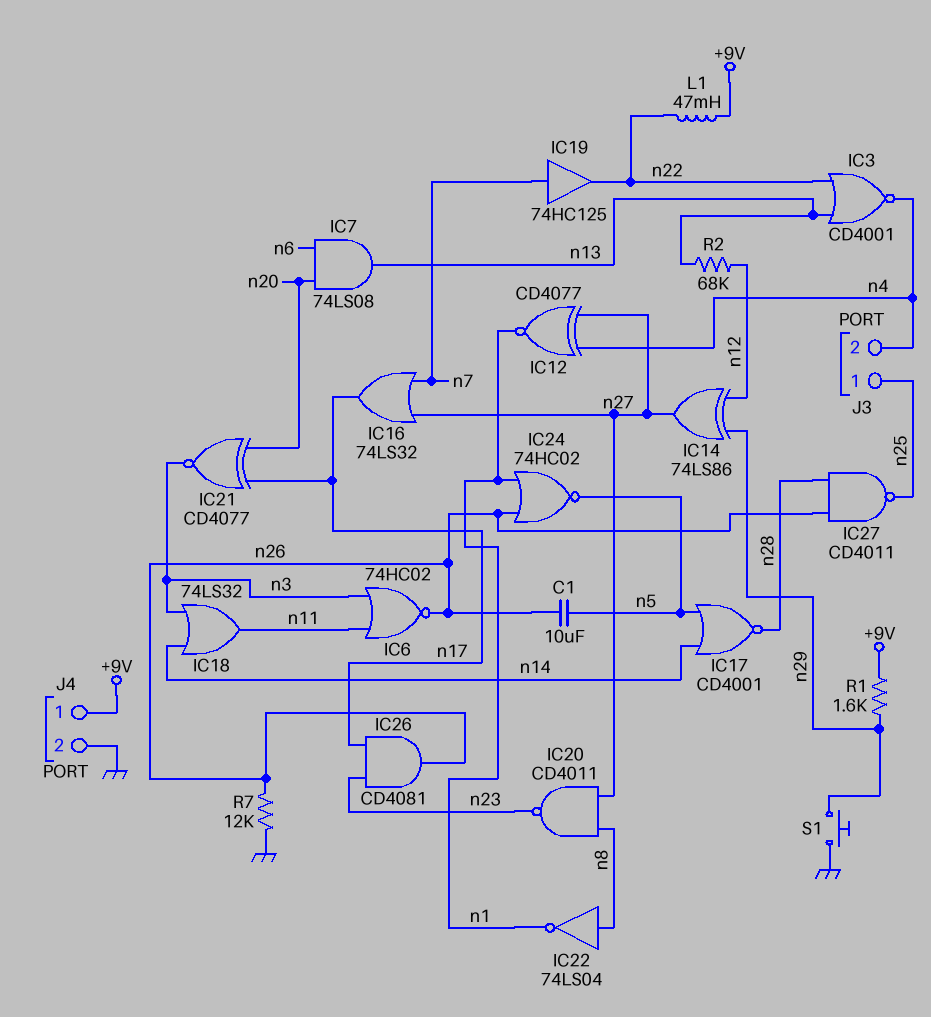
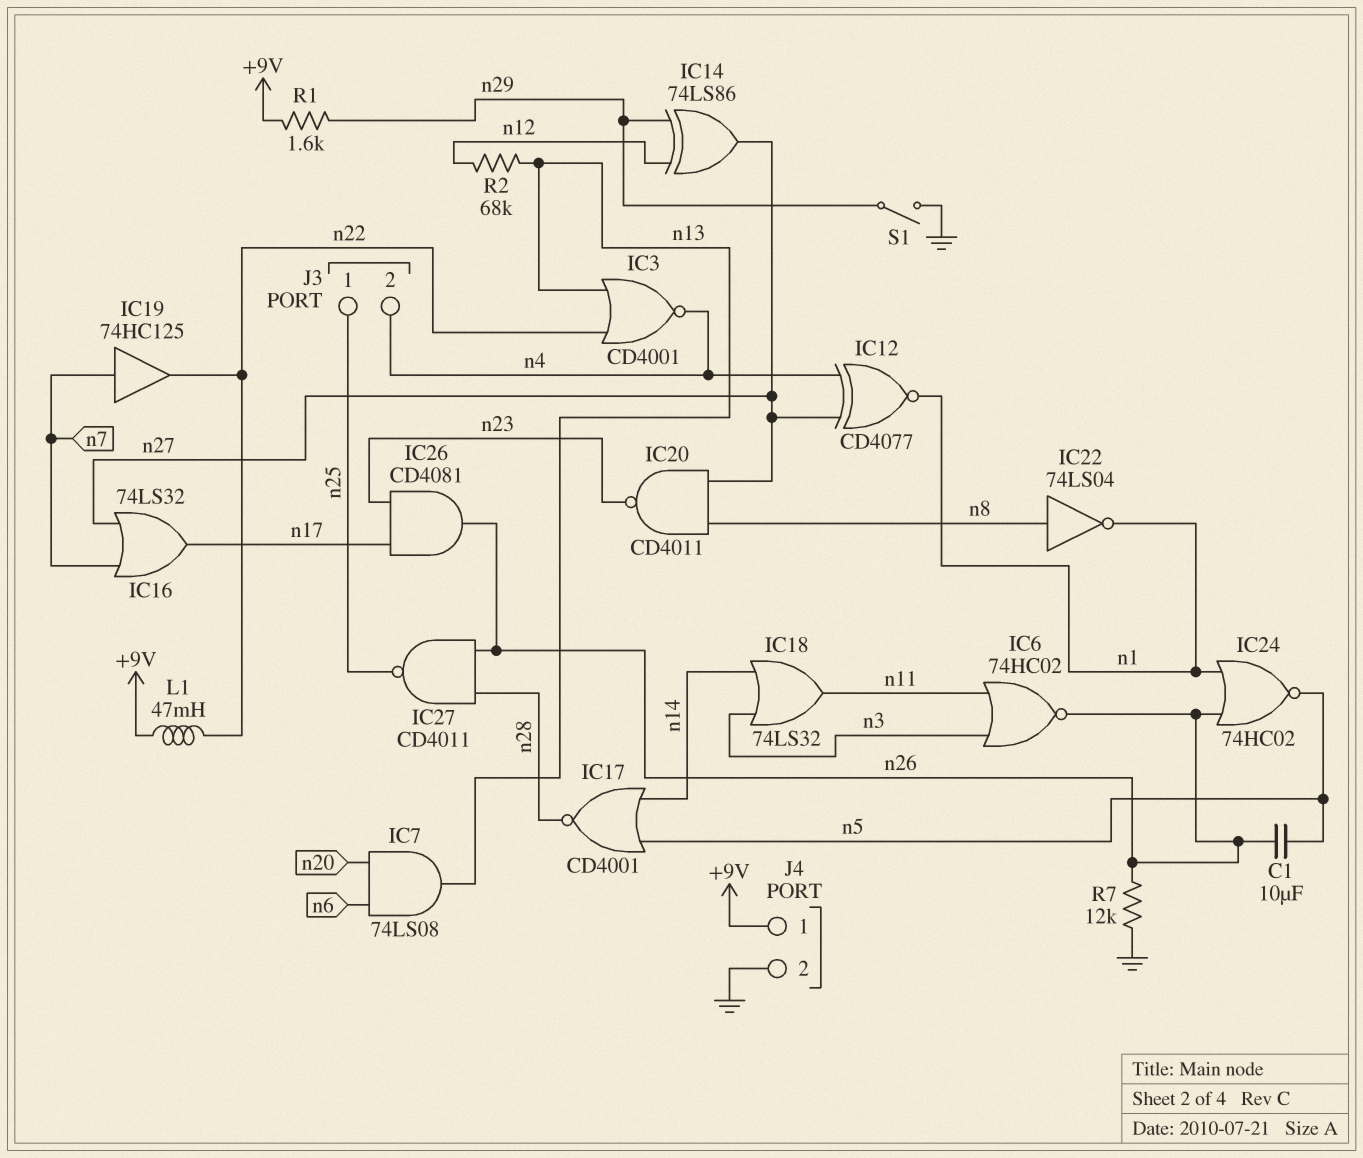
IC21: XNOR CD4077 (in n17, in n20, out n3) -> none
S1: button (GND, n29) -> switch (GND, n29)

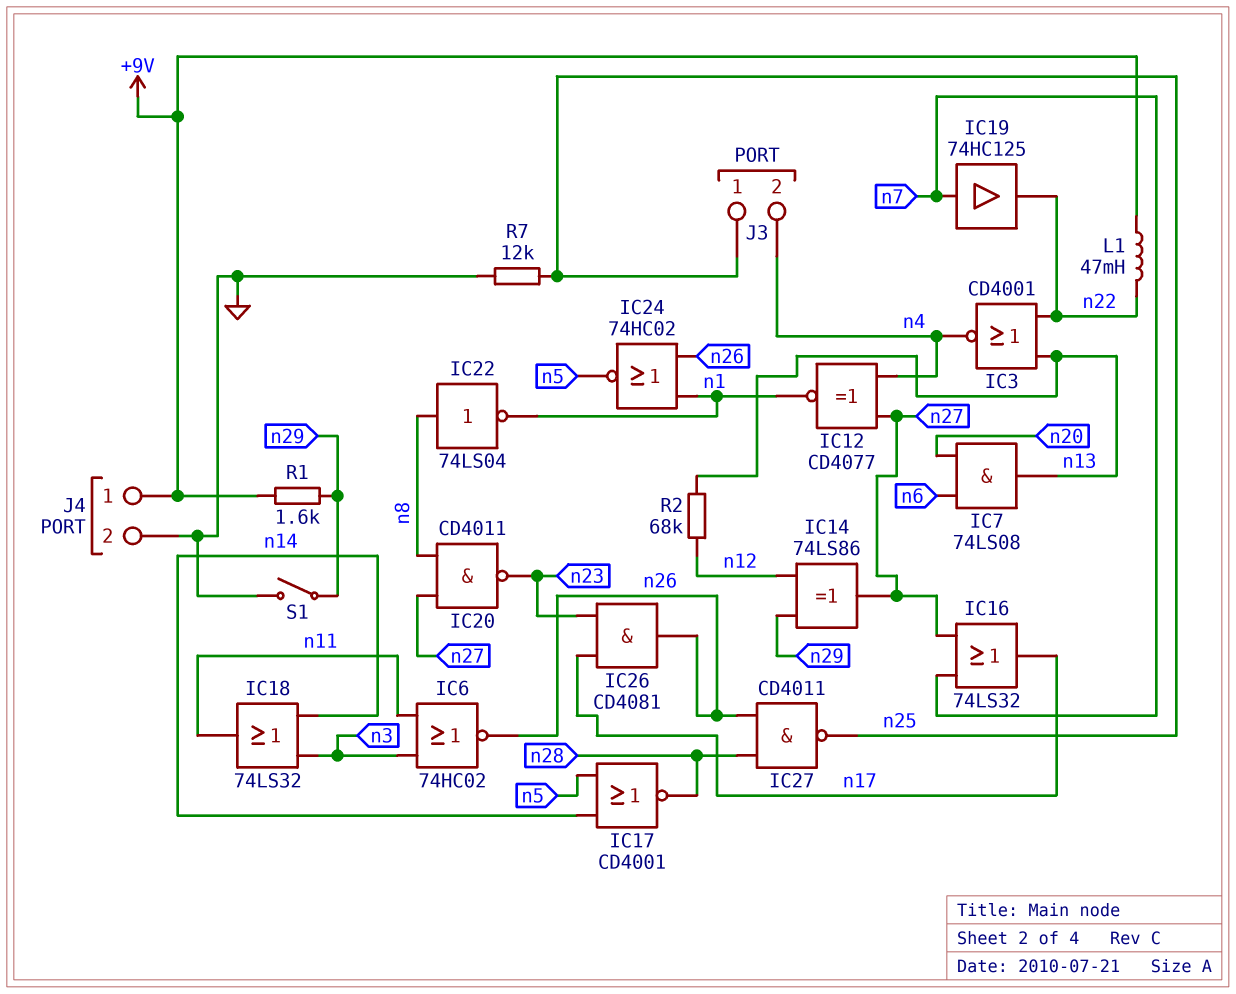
C1: 10uF (n5, n26) -> none
R7: 12k (GND, n26) -> 12k (GND, n25)

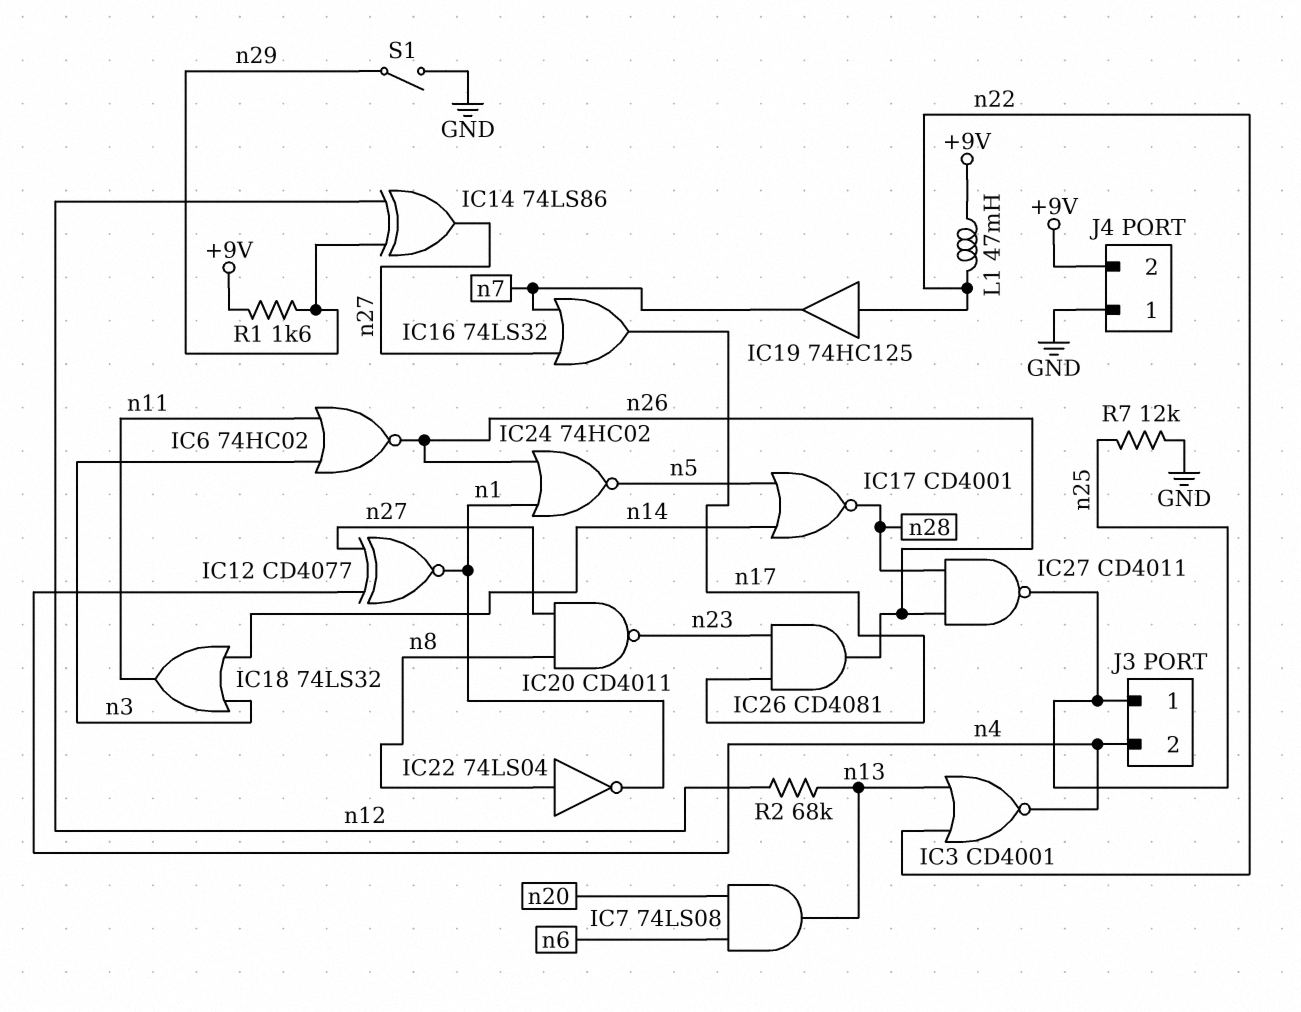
IC19: buffer 74HC125 (in n7, out n22) -> buffer 74HC125 (in n22, out n7)
J4 pin 1: +9V -> GND
J4 pin 2: GND -> +9V

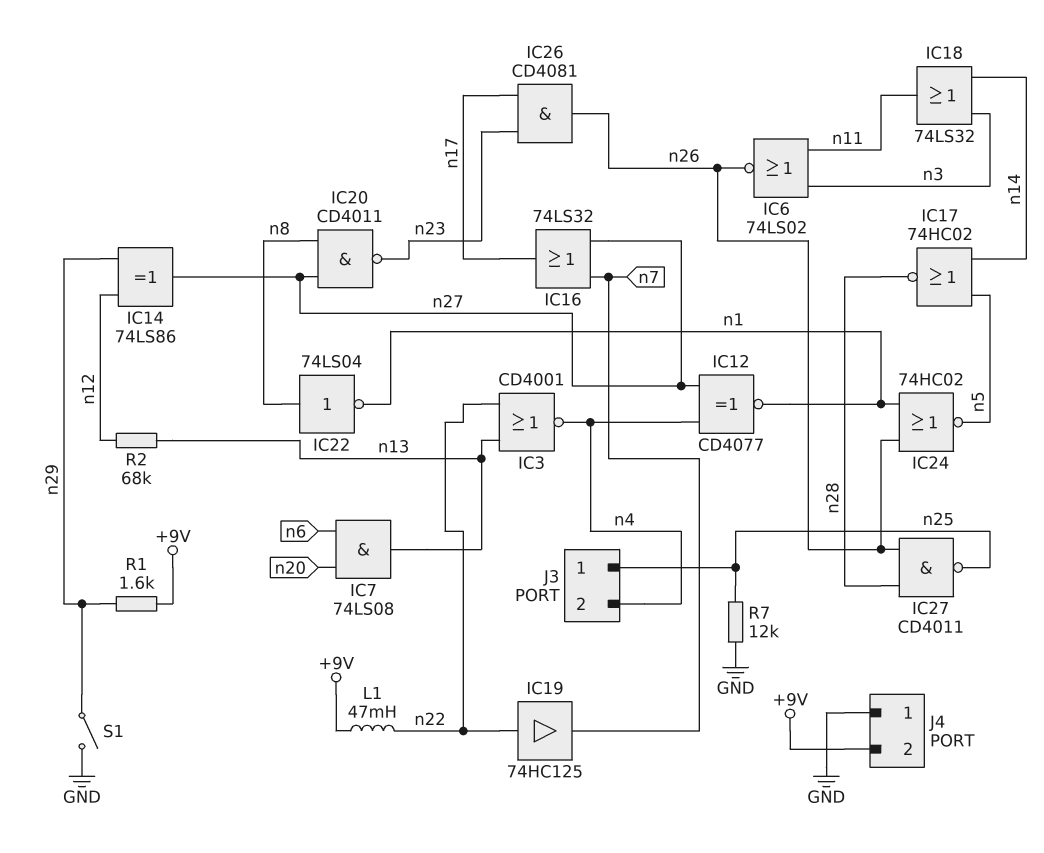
IC6: NOR 74HC02 (in n3, in n11, out n26) -> NOR 74LS02 (in n3, in n11, out n26)
IC17: NOR CD4001 (in n5, in n14, out n28) -> NOR 74HC02 (in n5, in n14, out n28)

